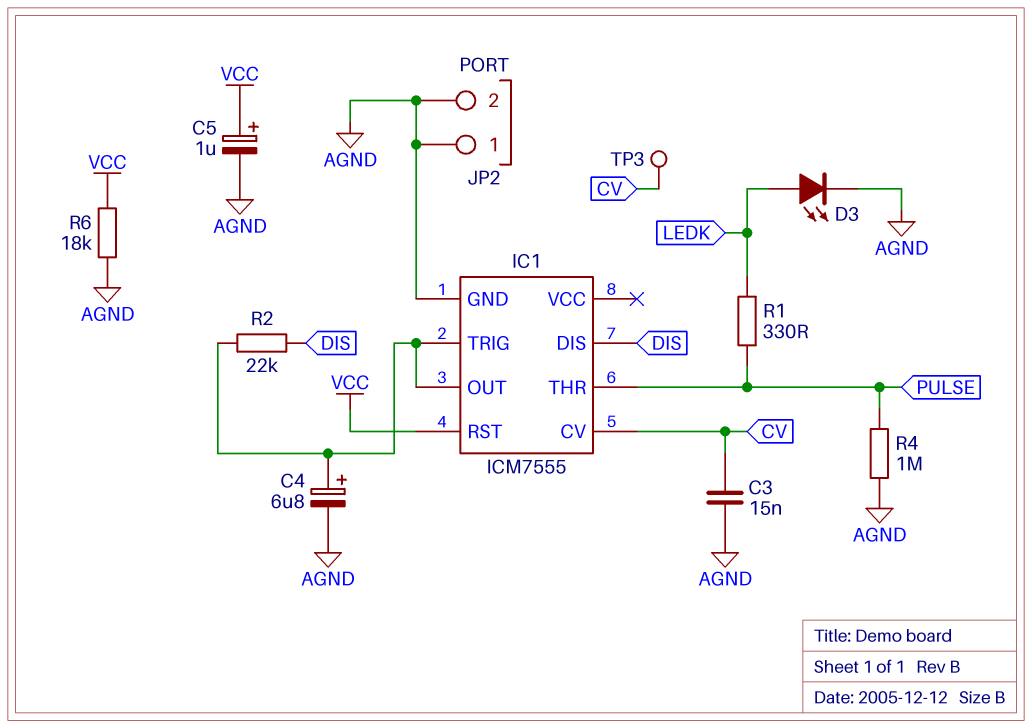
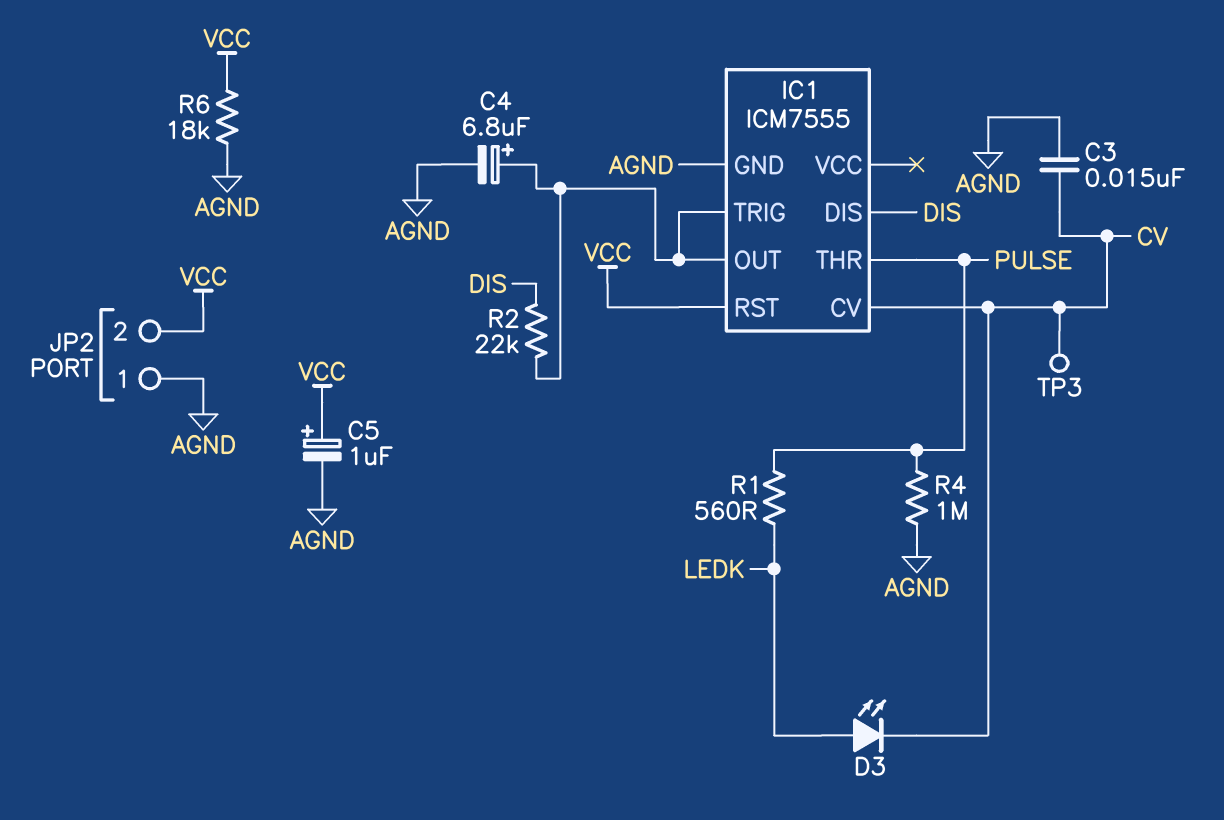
D3: LED (A LEDK, K AGND) -> LED (A LEDK, K CV)
JP2 pin 2: AGND -> VCC
R1: 330 (LEDK, PULSE) -> 560 (LEDK, PULSE)

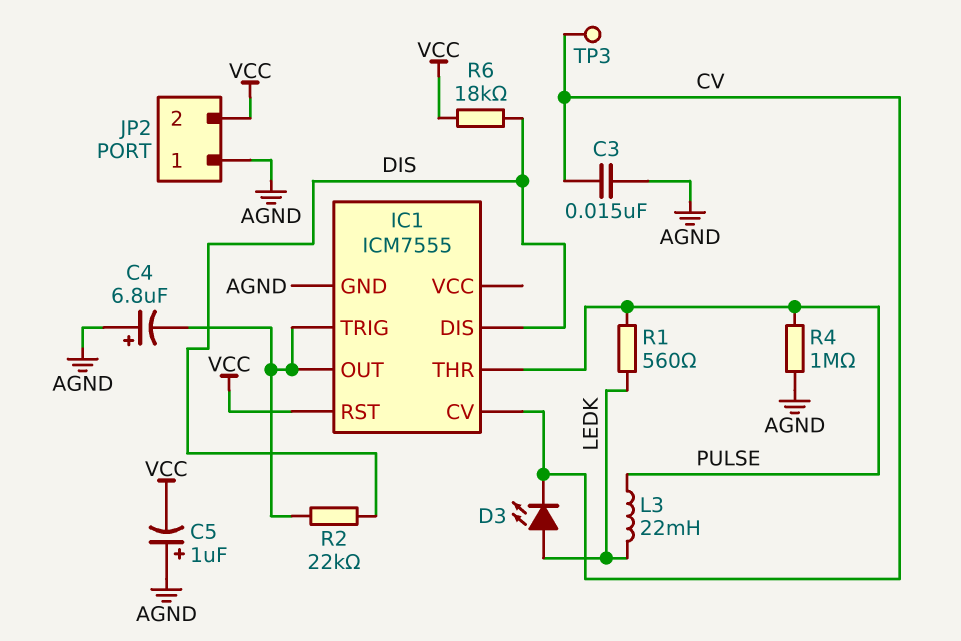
C4: 6.8uF (plus IC1/OUT, minus AGND) -> 6.8uF (plus AGND, minus IC1/OUT)
C5: 1uF (plus VCC, minus AGND) -> 1uF (plus AGND, minus VCC)
L3: none -> 22mH (LEDK, PULSE)
R6: 18k (AGND, VCC) -> 18k (DIS, VCC)

